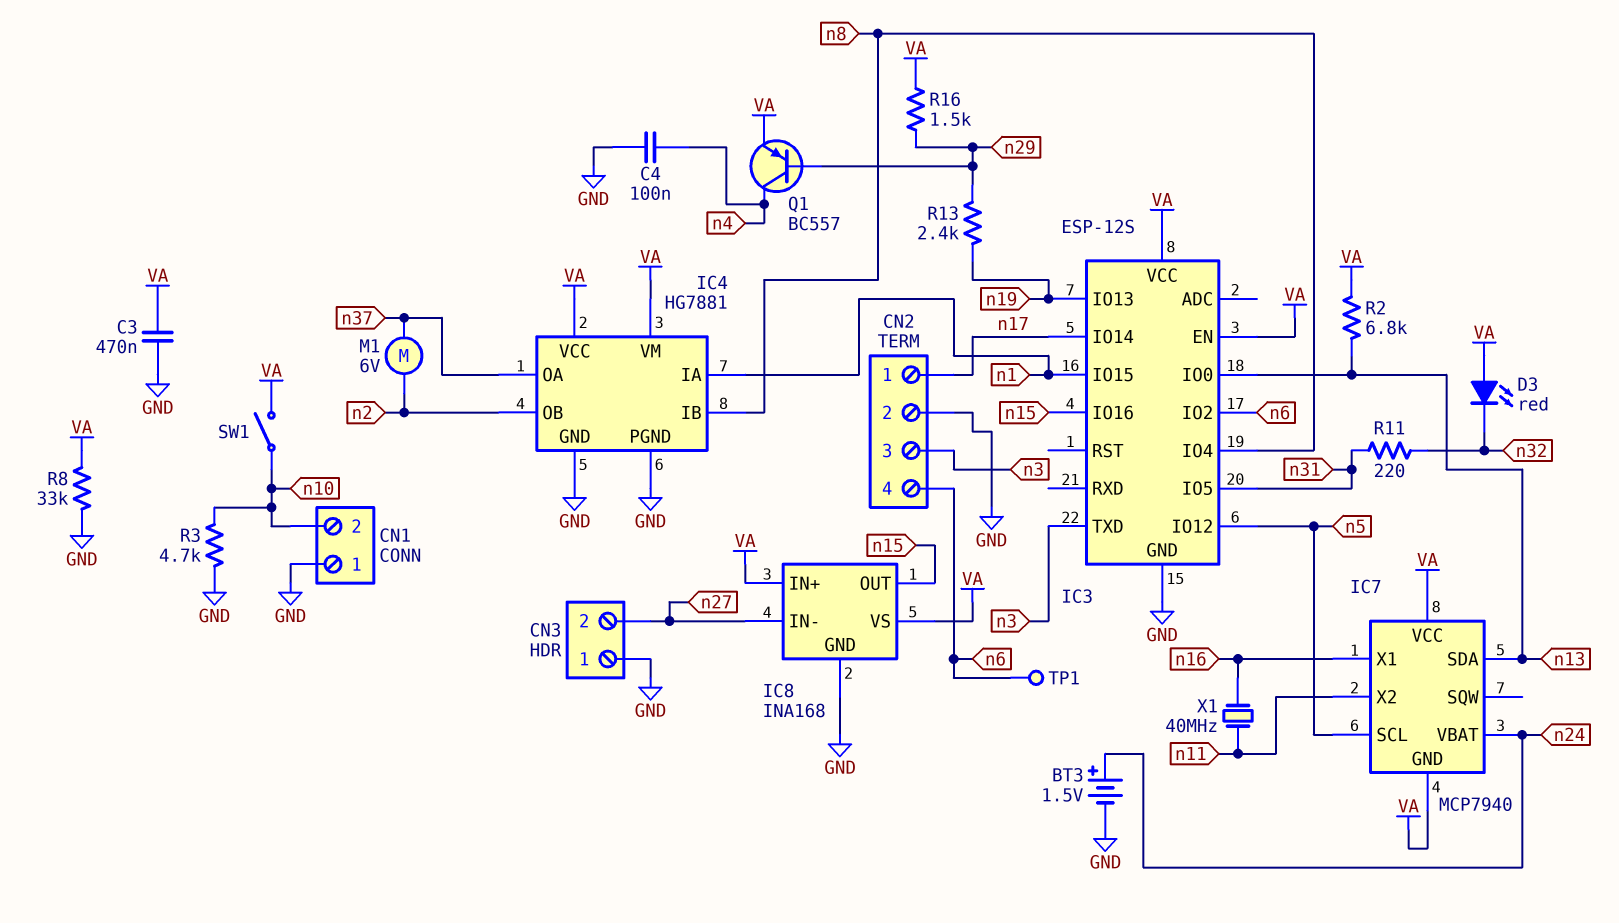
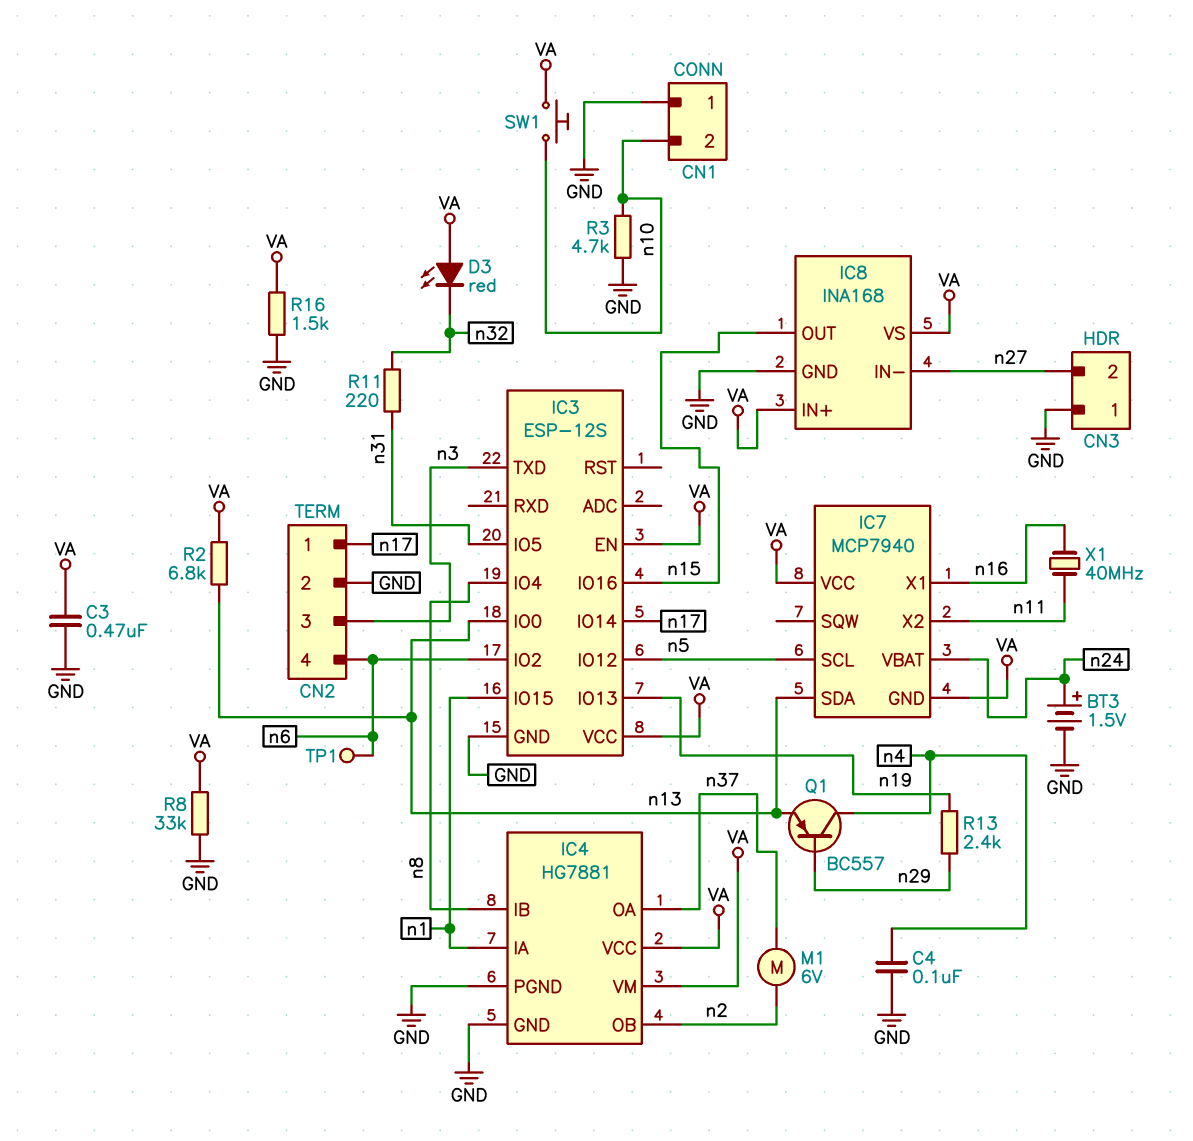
Q1: PNP BC557 (B n29, C n4, E VA) -> PNP BC557 (B n29, C n4, E n13)
R16: 1.5k (VA, n29) -> 1.5k (GND, VA)
SW1: switch (VA, n10) -> button (VA, n10)

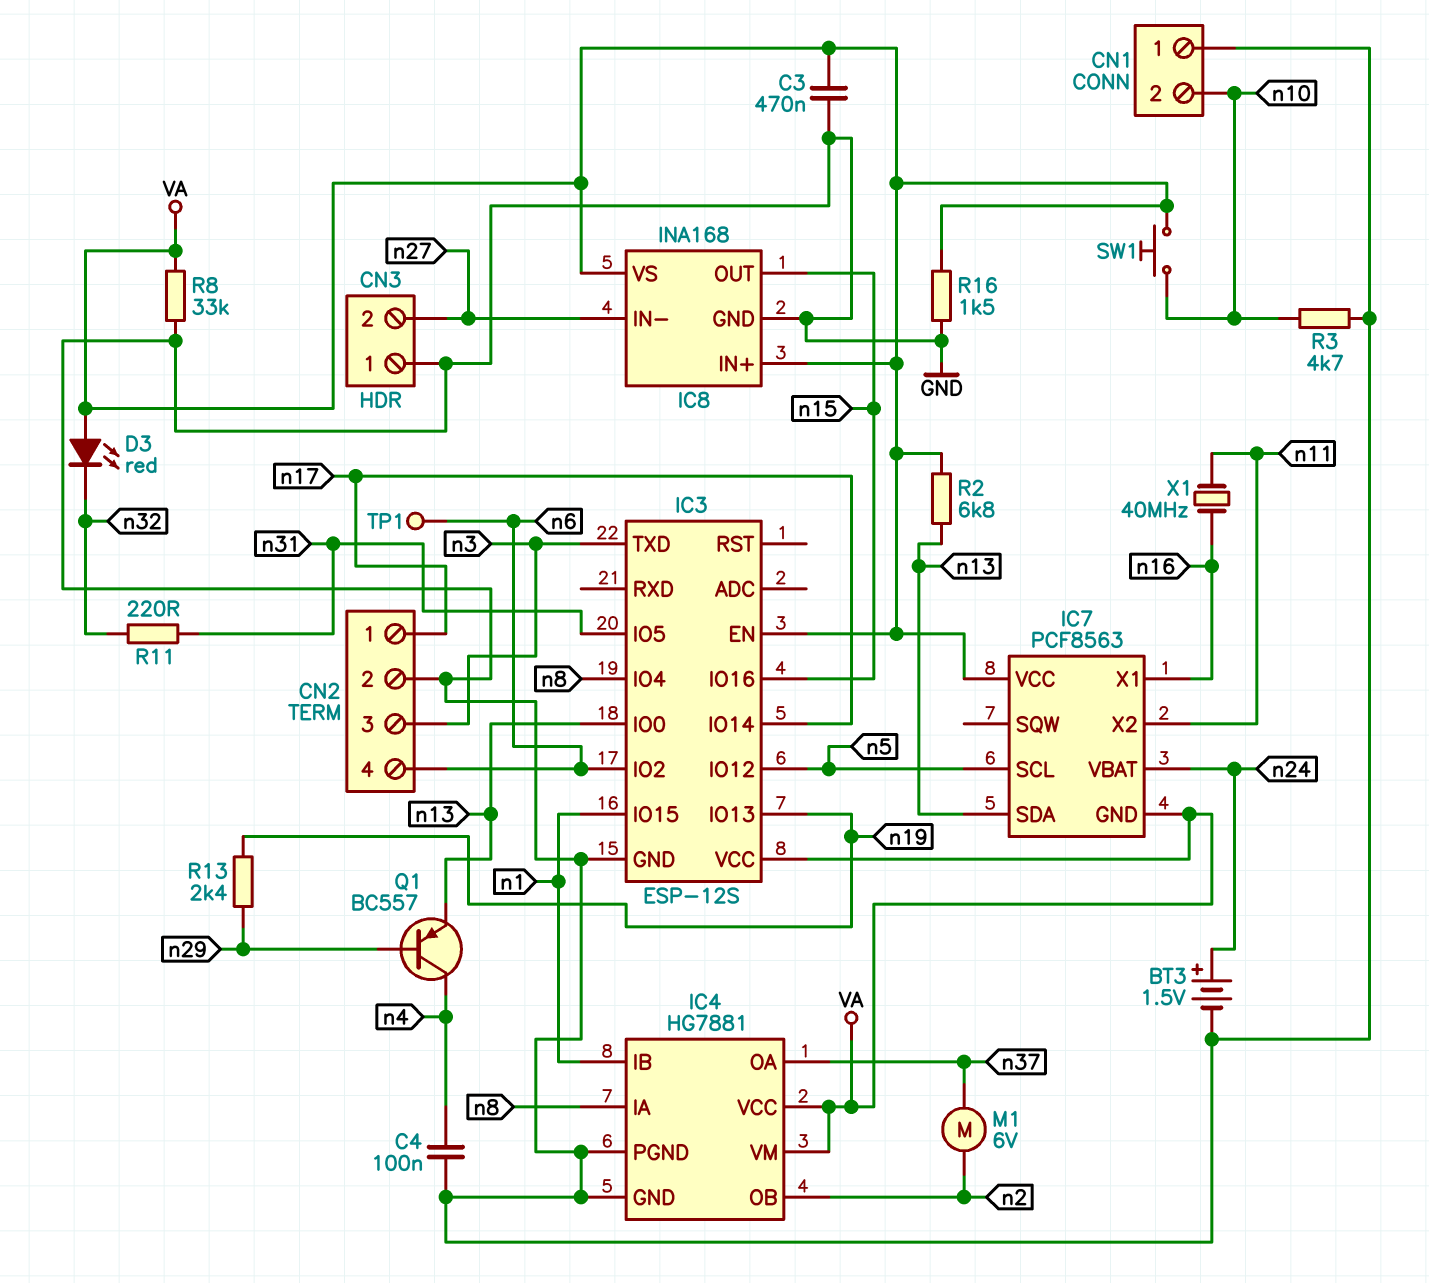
IC4 pin IA: n1 -> n8
IC4 pin IB: n8 -> n1
IC7: MCP7940 -> PCF8563

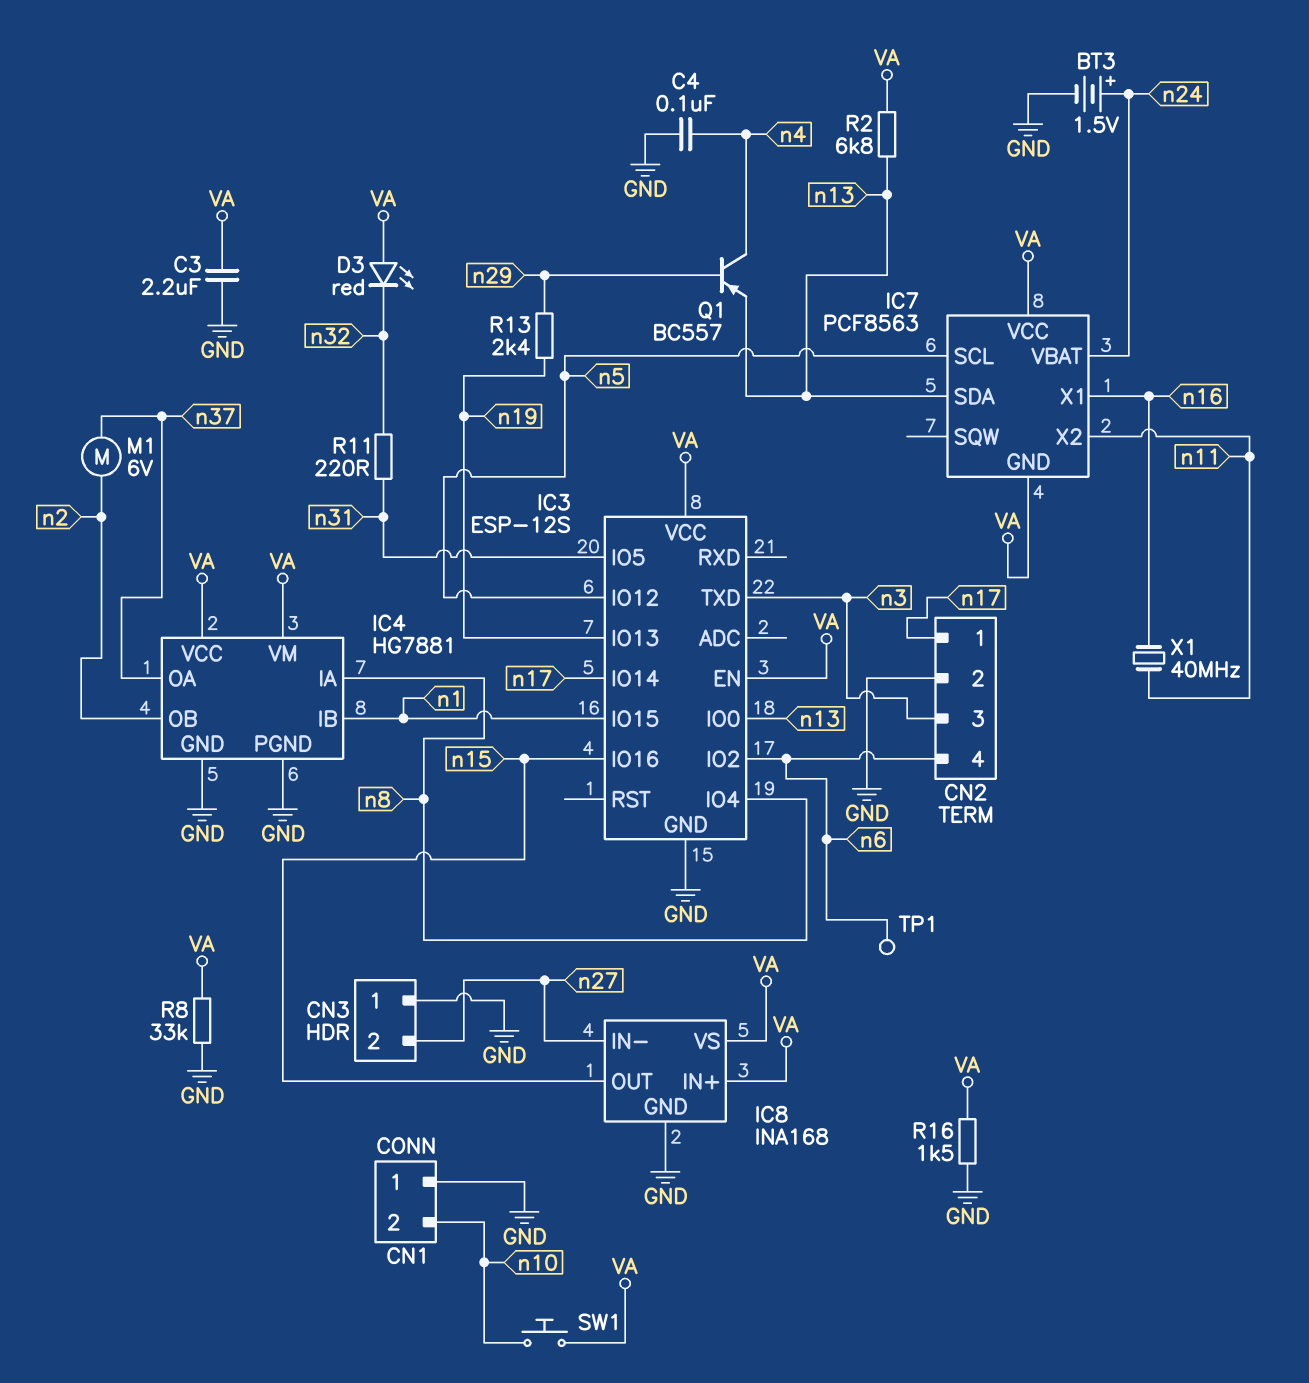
C3: 470nF (GND, VA) -> 2.2uF (GND, VA)
R3: 4.7k (GND, n10) -> none

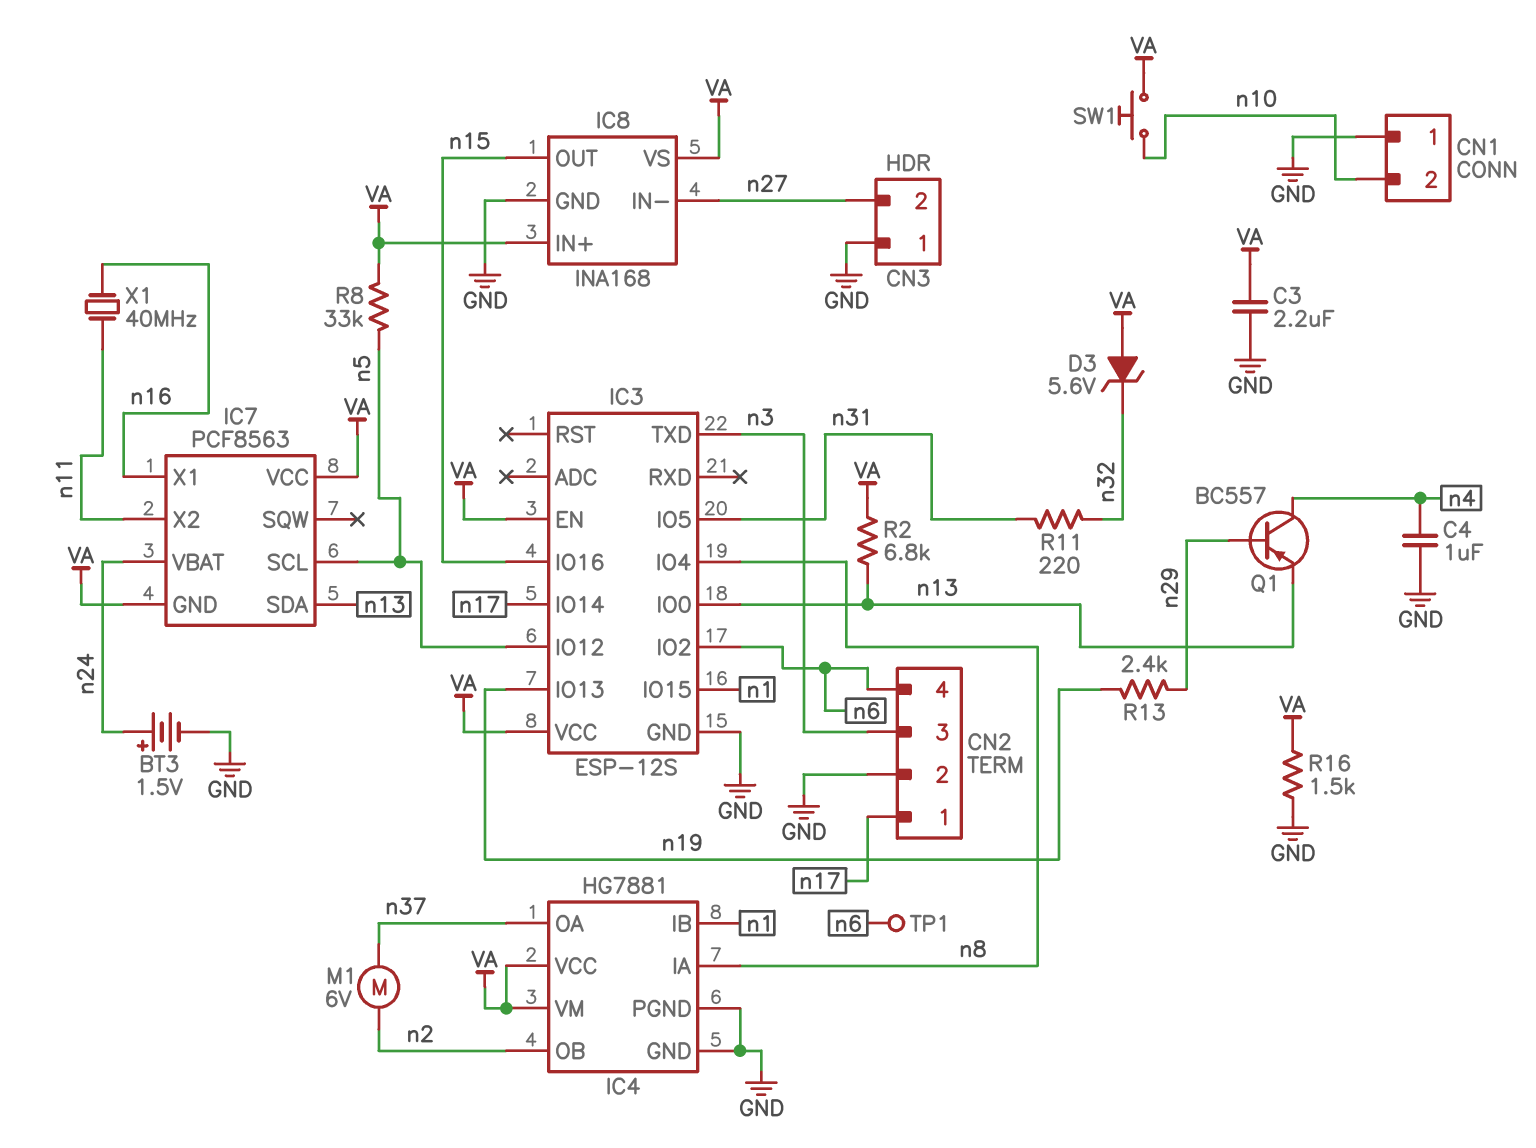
C4: 100nF (GND, n4) -> 1uF (GND, n4)
D3: LED red (A VA, K n32) -> zener 5.6V (A VA, K n32)
R8: 33k (GND, VA) -> 33k (VA, n5)

